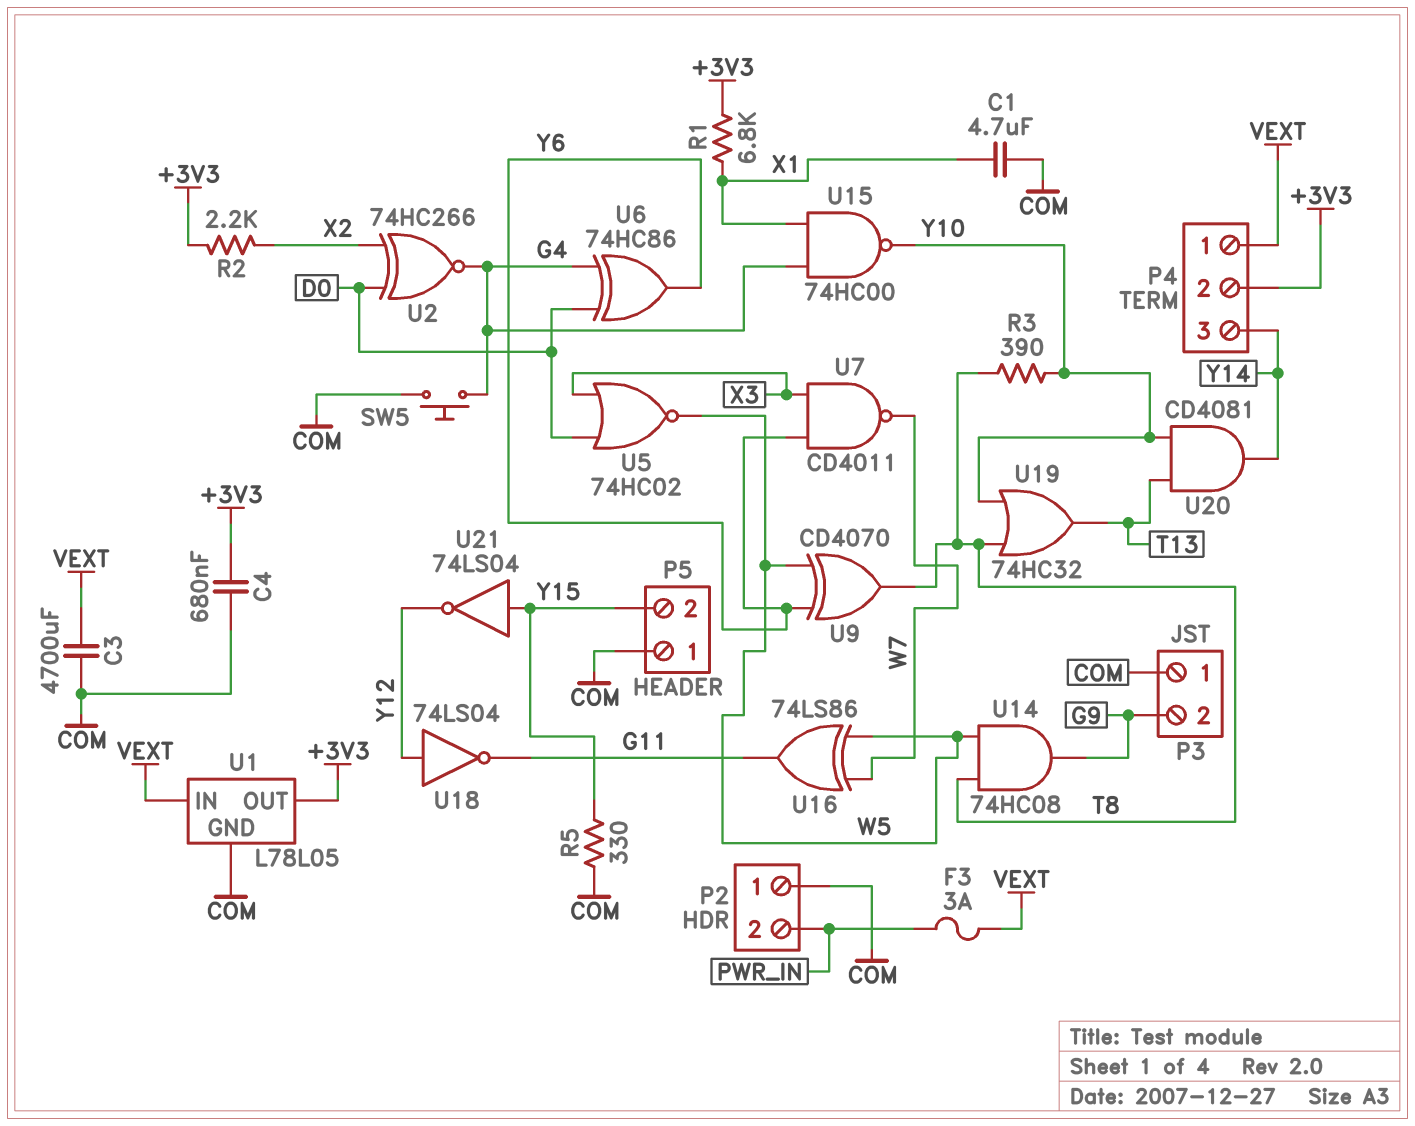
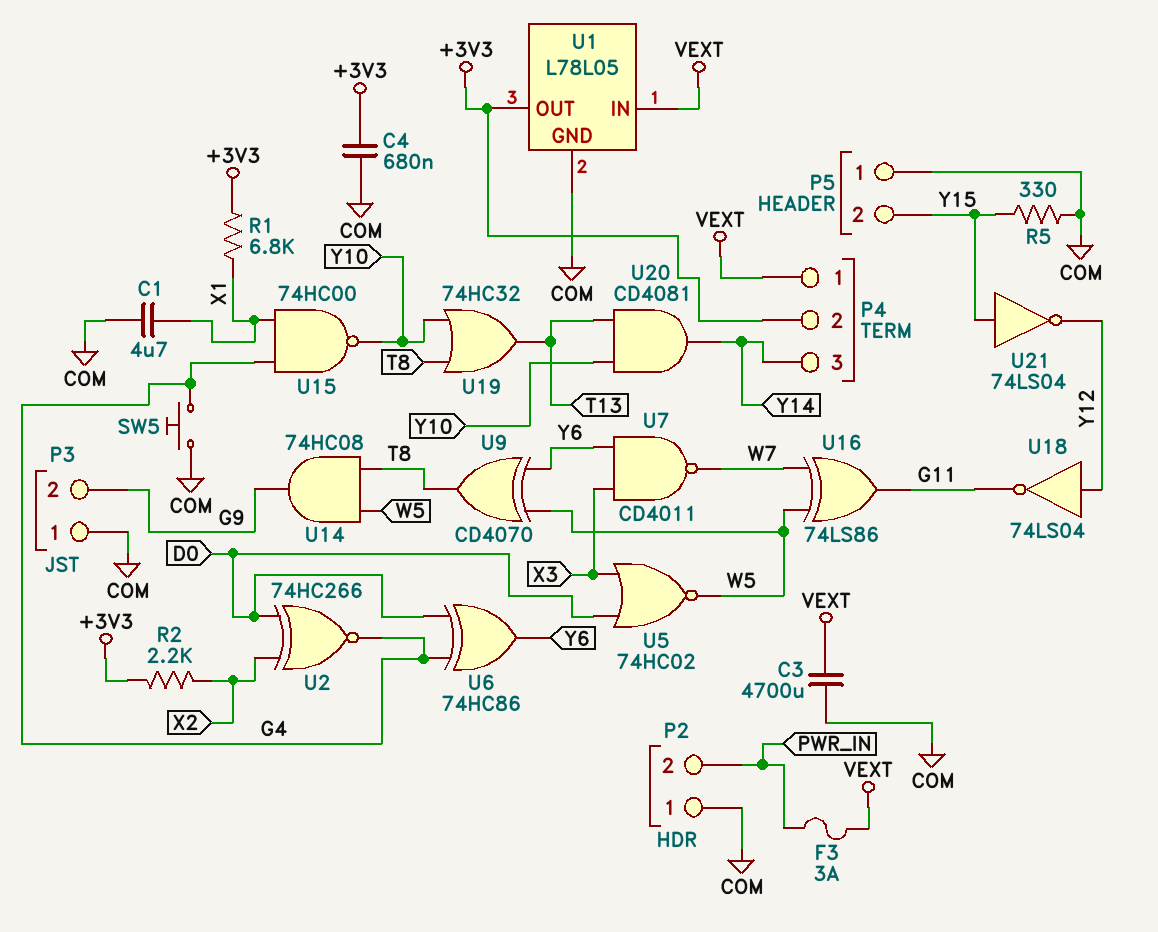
R3: 390 (T8, Y10) -> none

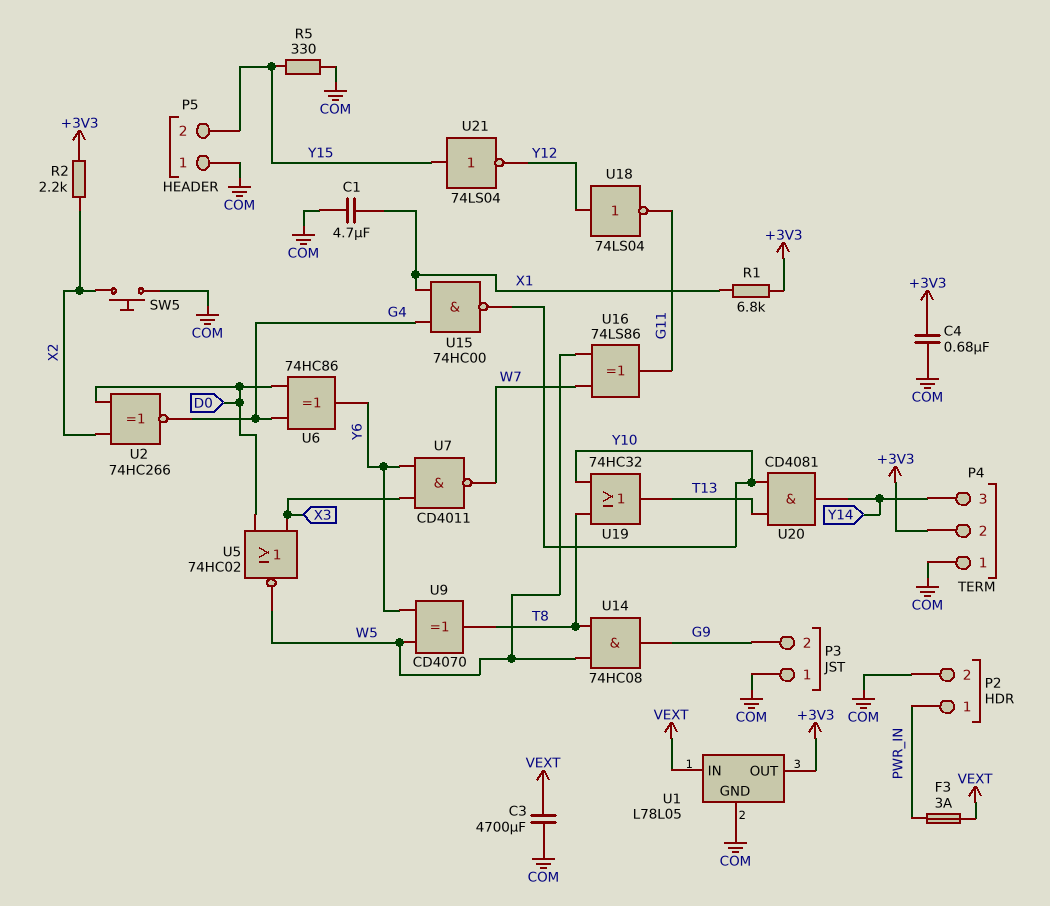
P2 pin 1: COM -> PWR_IN
P2 pin 2: PWR_IN -> COM
P4 pin 1: VEXT -> COM
SW5: button (COM, G4) -> button (COM, X2)

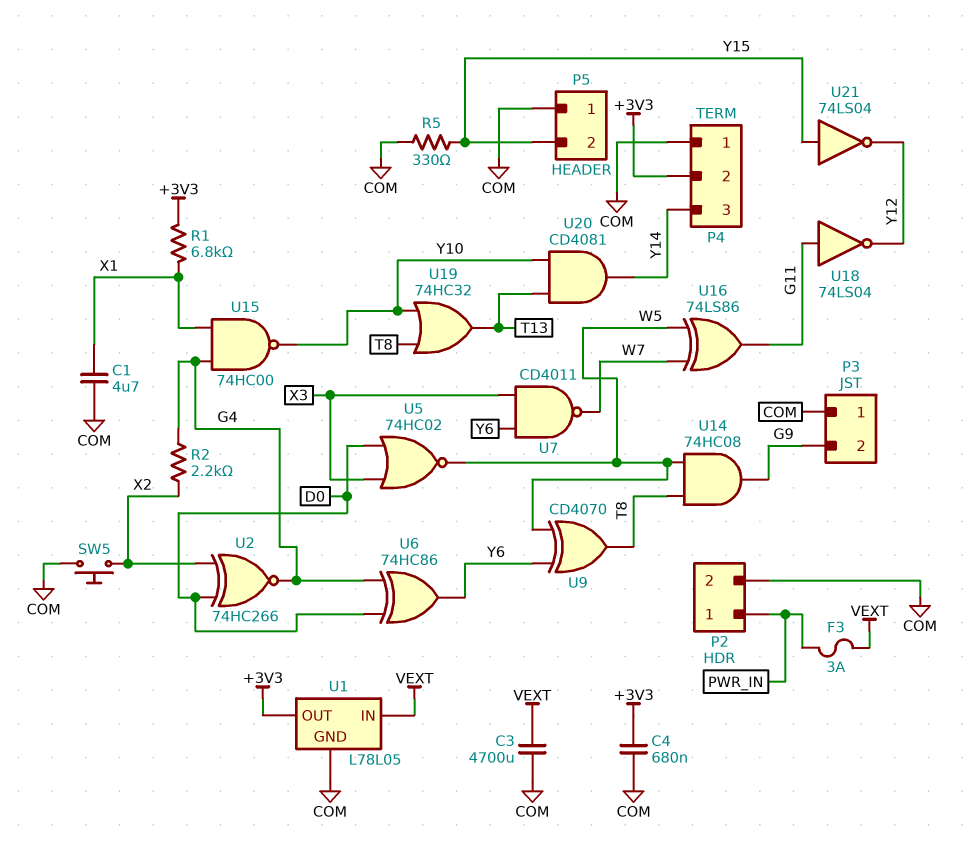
R2: 2.2k (+3V3, X2) -> 2.2k (G4, X2)
U18: NOT 74LS04 (in Y12, out G11) -> NOT 74LS04 (in G11, out Y12)

